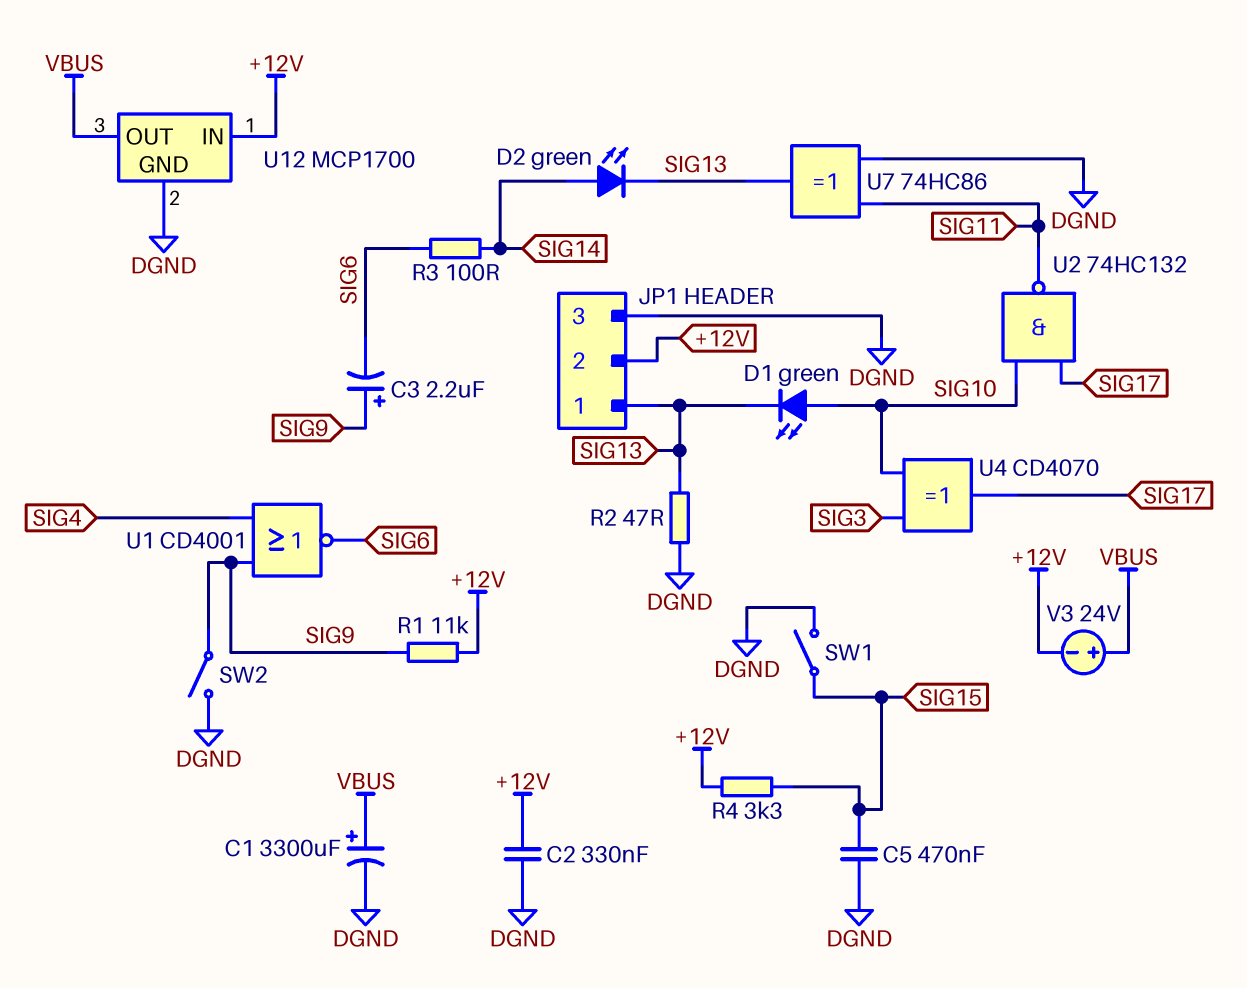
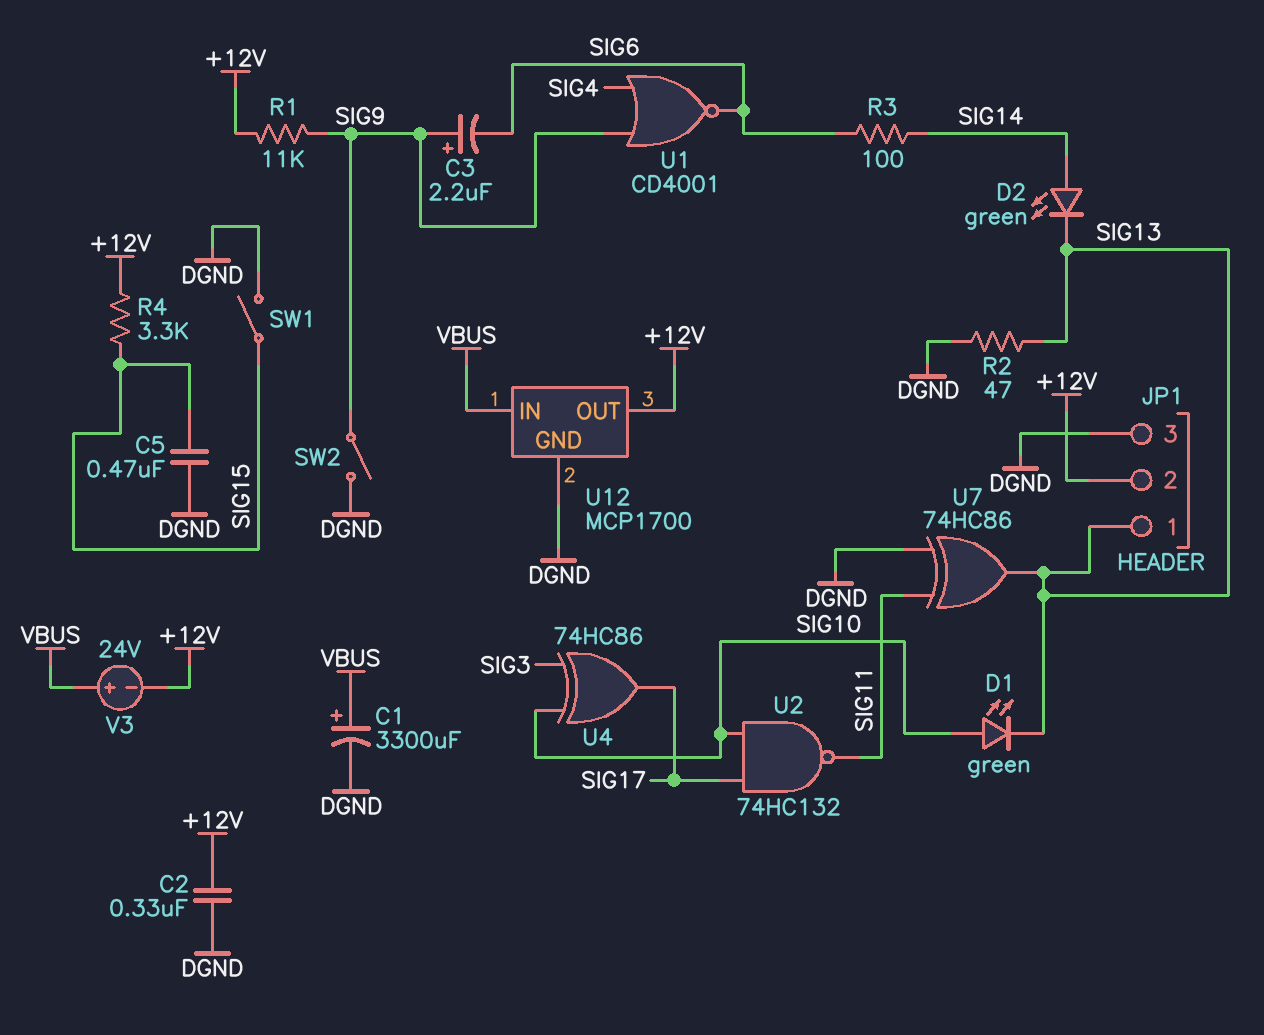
U4: XOR CD4070 (in SIG3, in SIG10, out SIG17) -> XOR 74HC86 (in SIG3, in SIG10, out SIG17)
U12 pin IN: +12V -> VBUS
U12 pin OUT: VBUS -> +12V

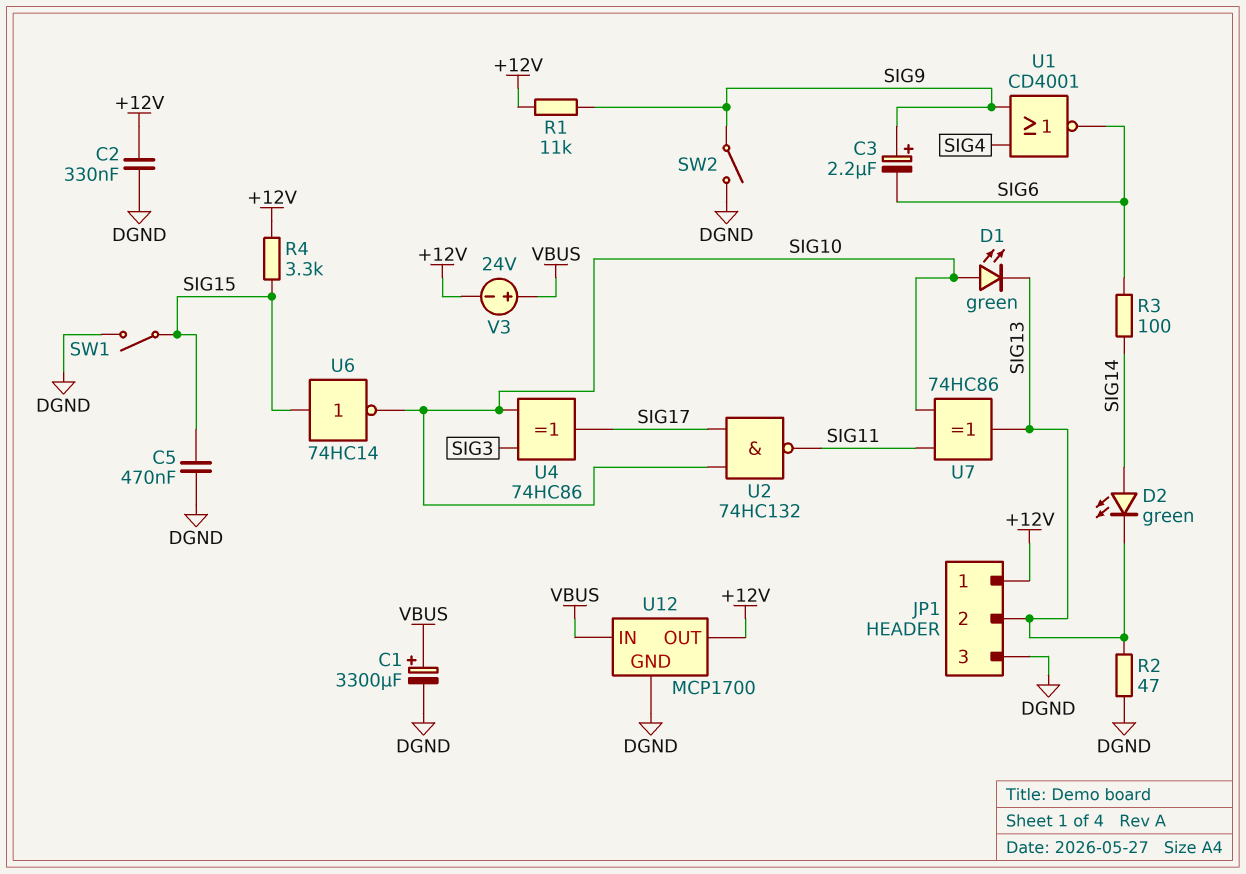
JP1 pin 1: SIG13 -> +12V
JP1 pin 2: +12V -> SIG13
U6: none -> NOT 74HC14 (in SIG15, out SIG10)
U7: XOR 74HC86 (in DGND, in SIG11, out SIG13) -> XOR 74HC86 (in SIG10, in SIG11, out SIG13)

